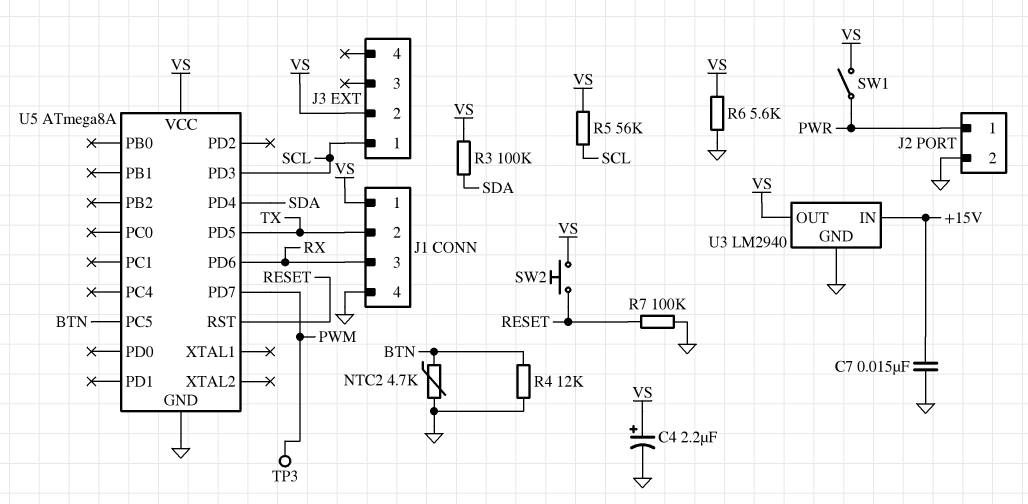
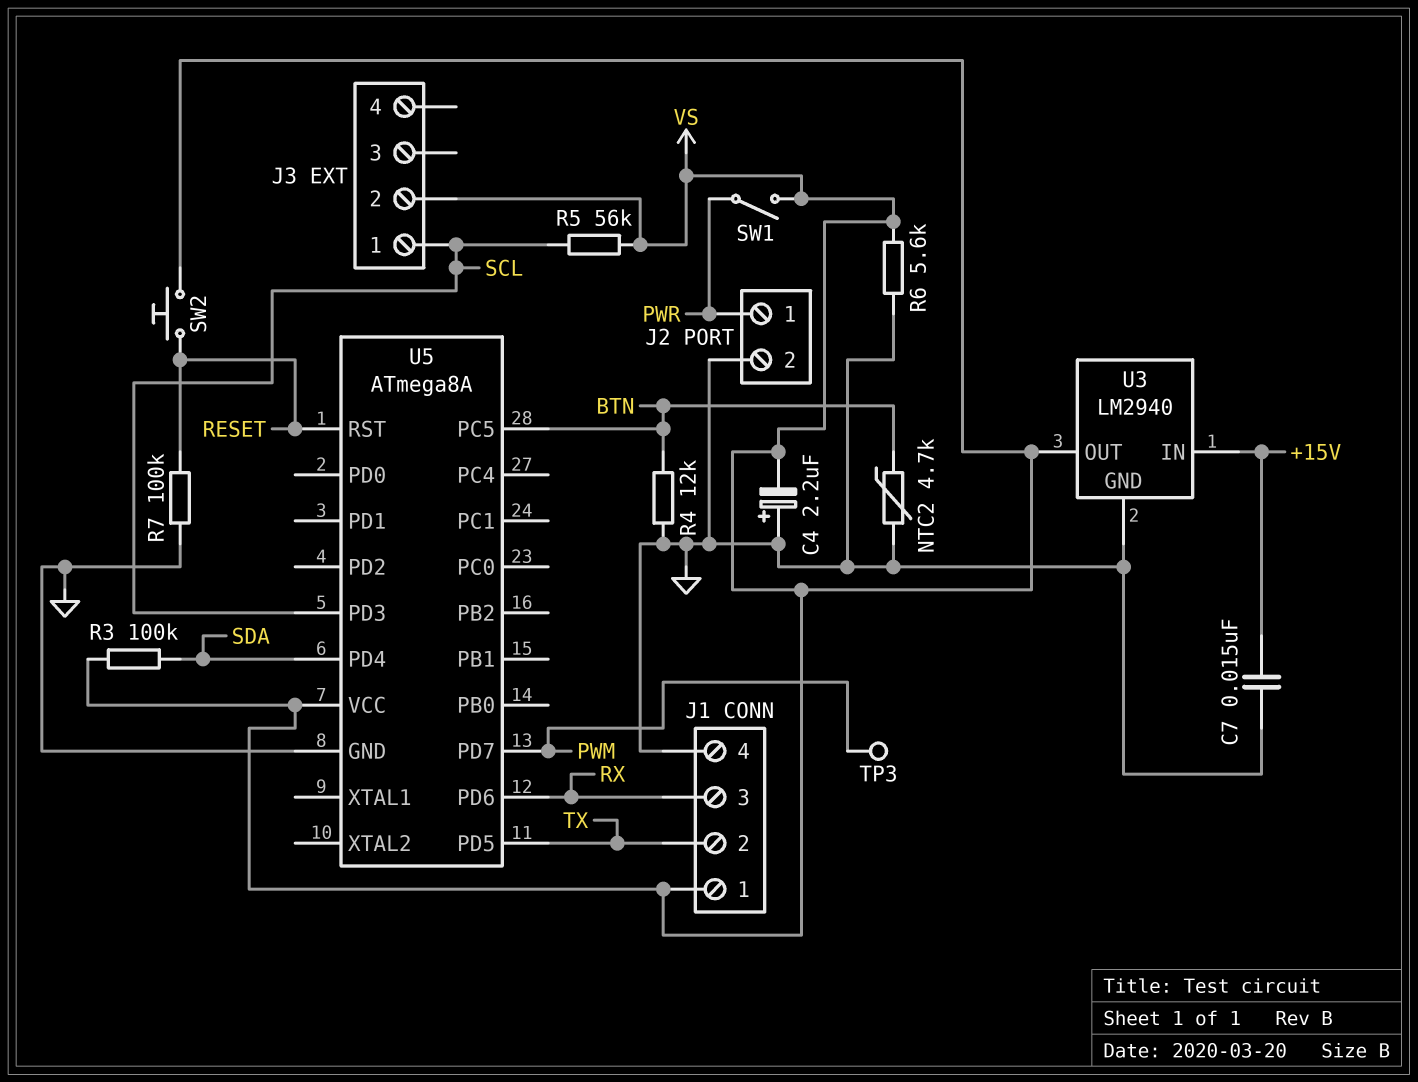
C4: 2.2uF (plus VS, minus GND) -> 2.2uF (plus GND, minus VS)

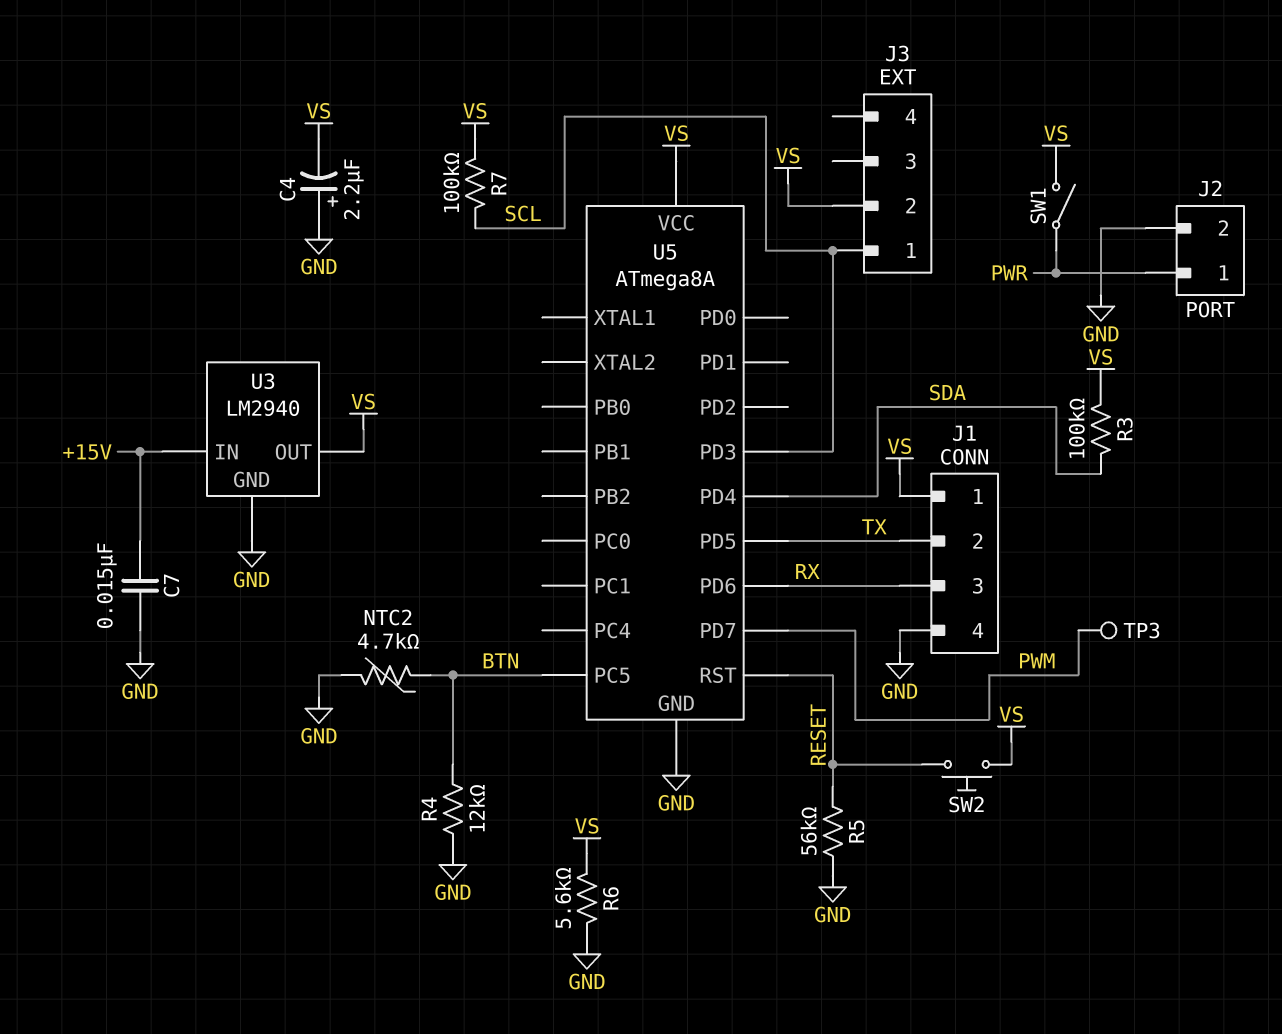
R5: 56k (SCL, VS) -> 56k (GND, RESET)
R7: 100k (GND, RESET) -> 100k (SCL, VS)

